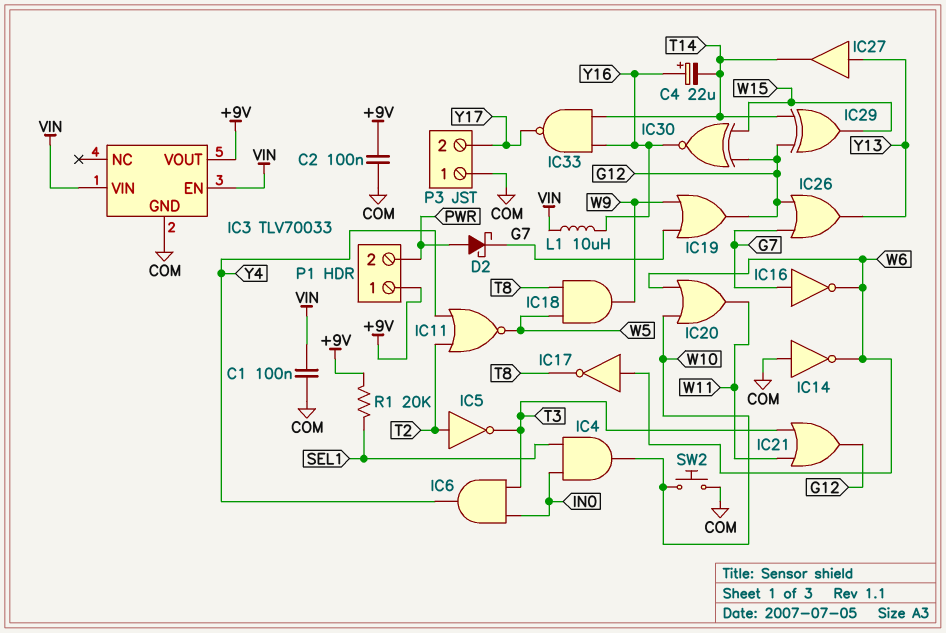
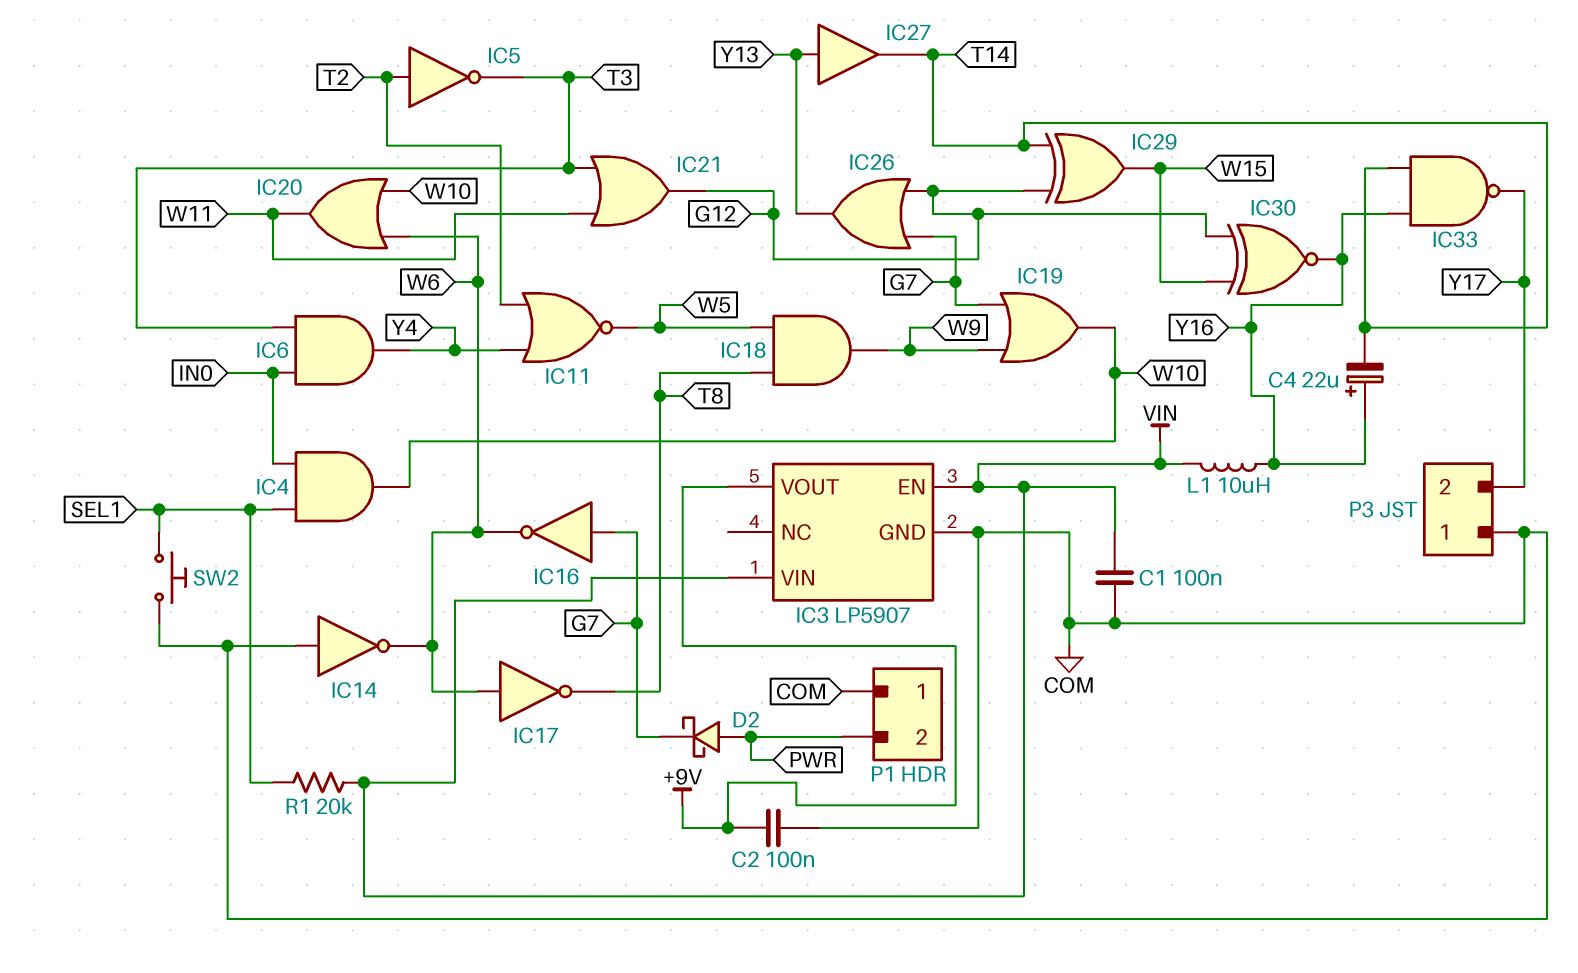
IC3: TLV70033 -> LP5907
IC19: OR (in G7, in W9, out G12) -> OR (in G7, in W9, out W10)
P1 pin 1: +9V -> COM
R1: 20k (+9V, SEL1) -> 20k (SEL1, VIN)
SW2: button (COM, W10) -> button (COM, SEL1)

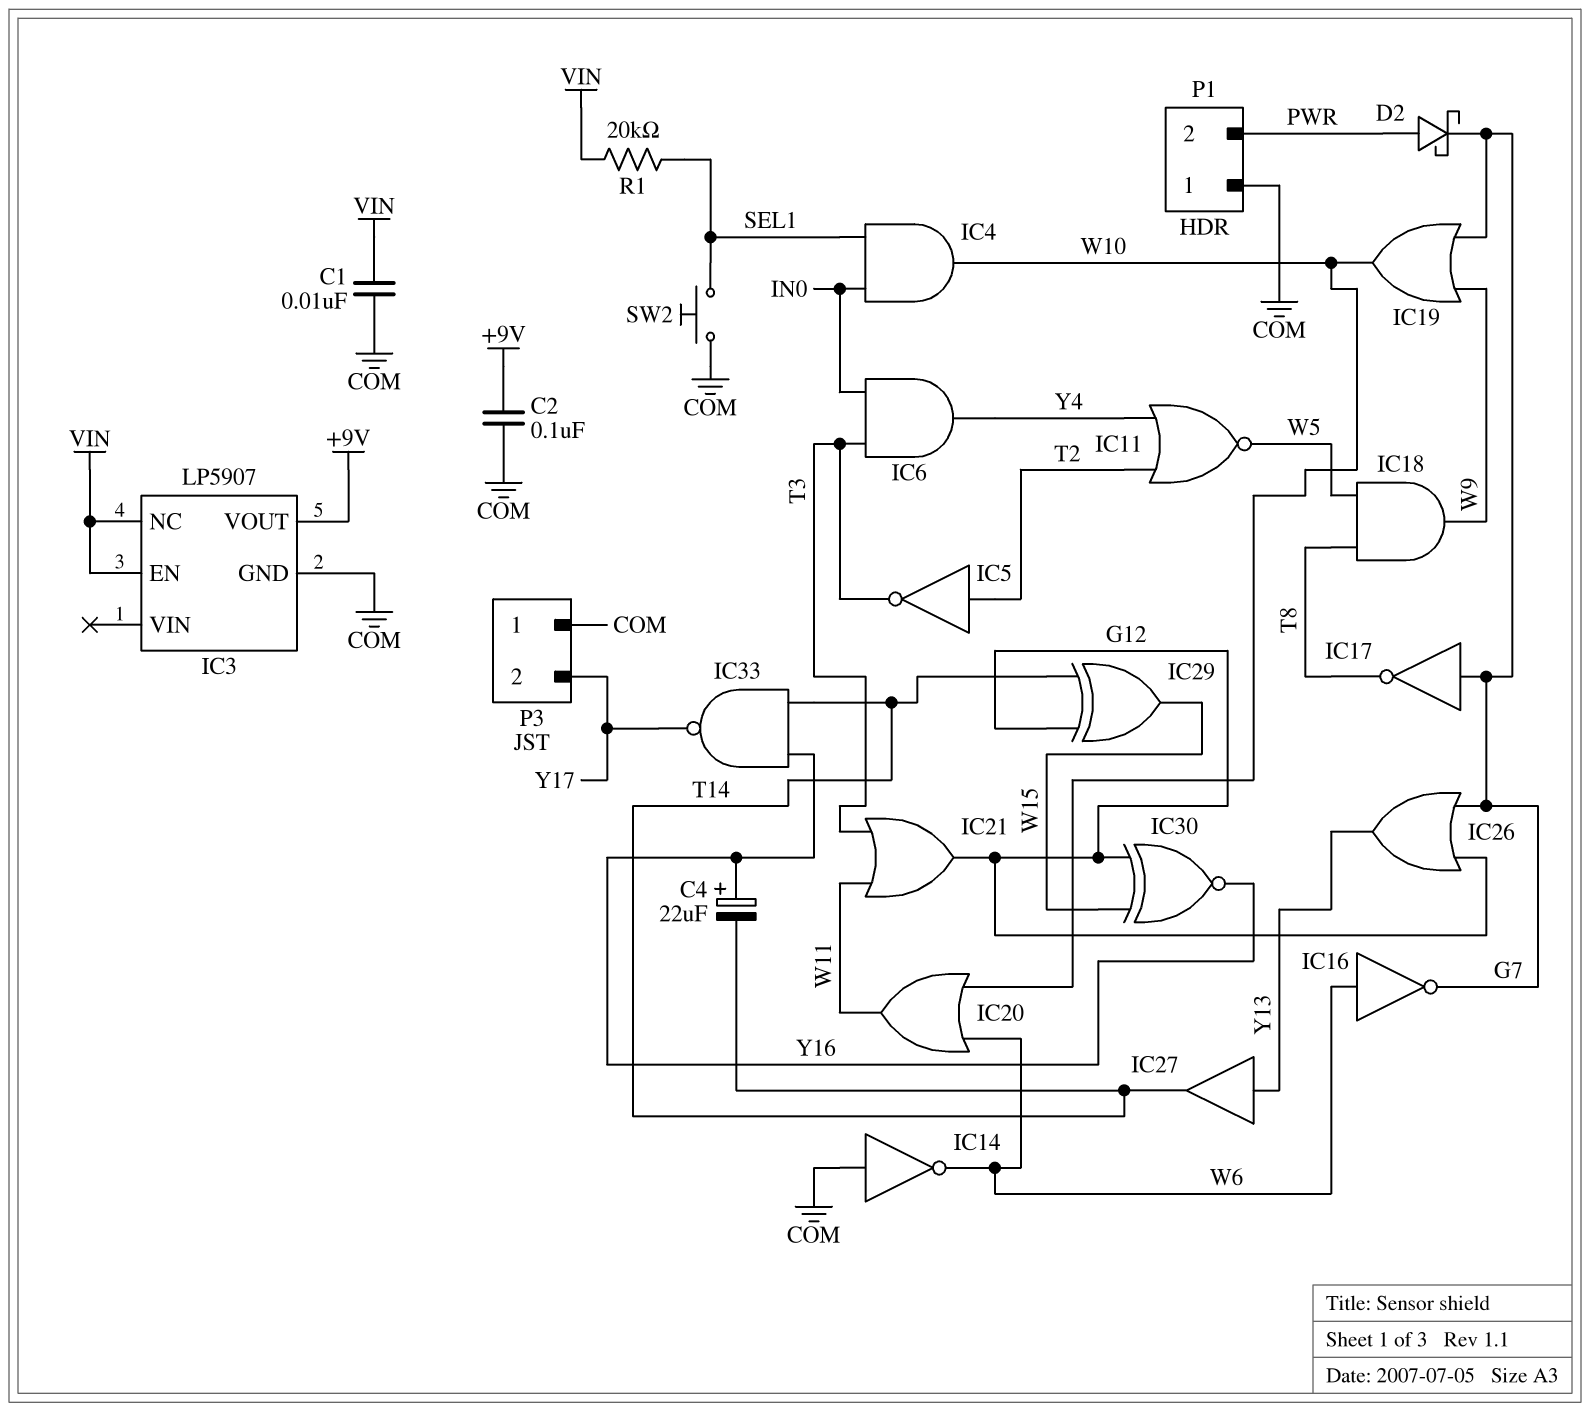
C1: 100nF (COM, VIN) -> 10nF (COM, VIN)
IC3 pin NC: none -> VIN
IC3 pin VIN: VIN -> none
IC16: NOT (in G7, out W6) -> NOT (in W6, out G7)
IC17: NOT (in W6, out T8) -> NOT (in G7, out T8)
L1: 10uH (VIN, Y16) -> none

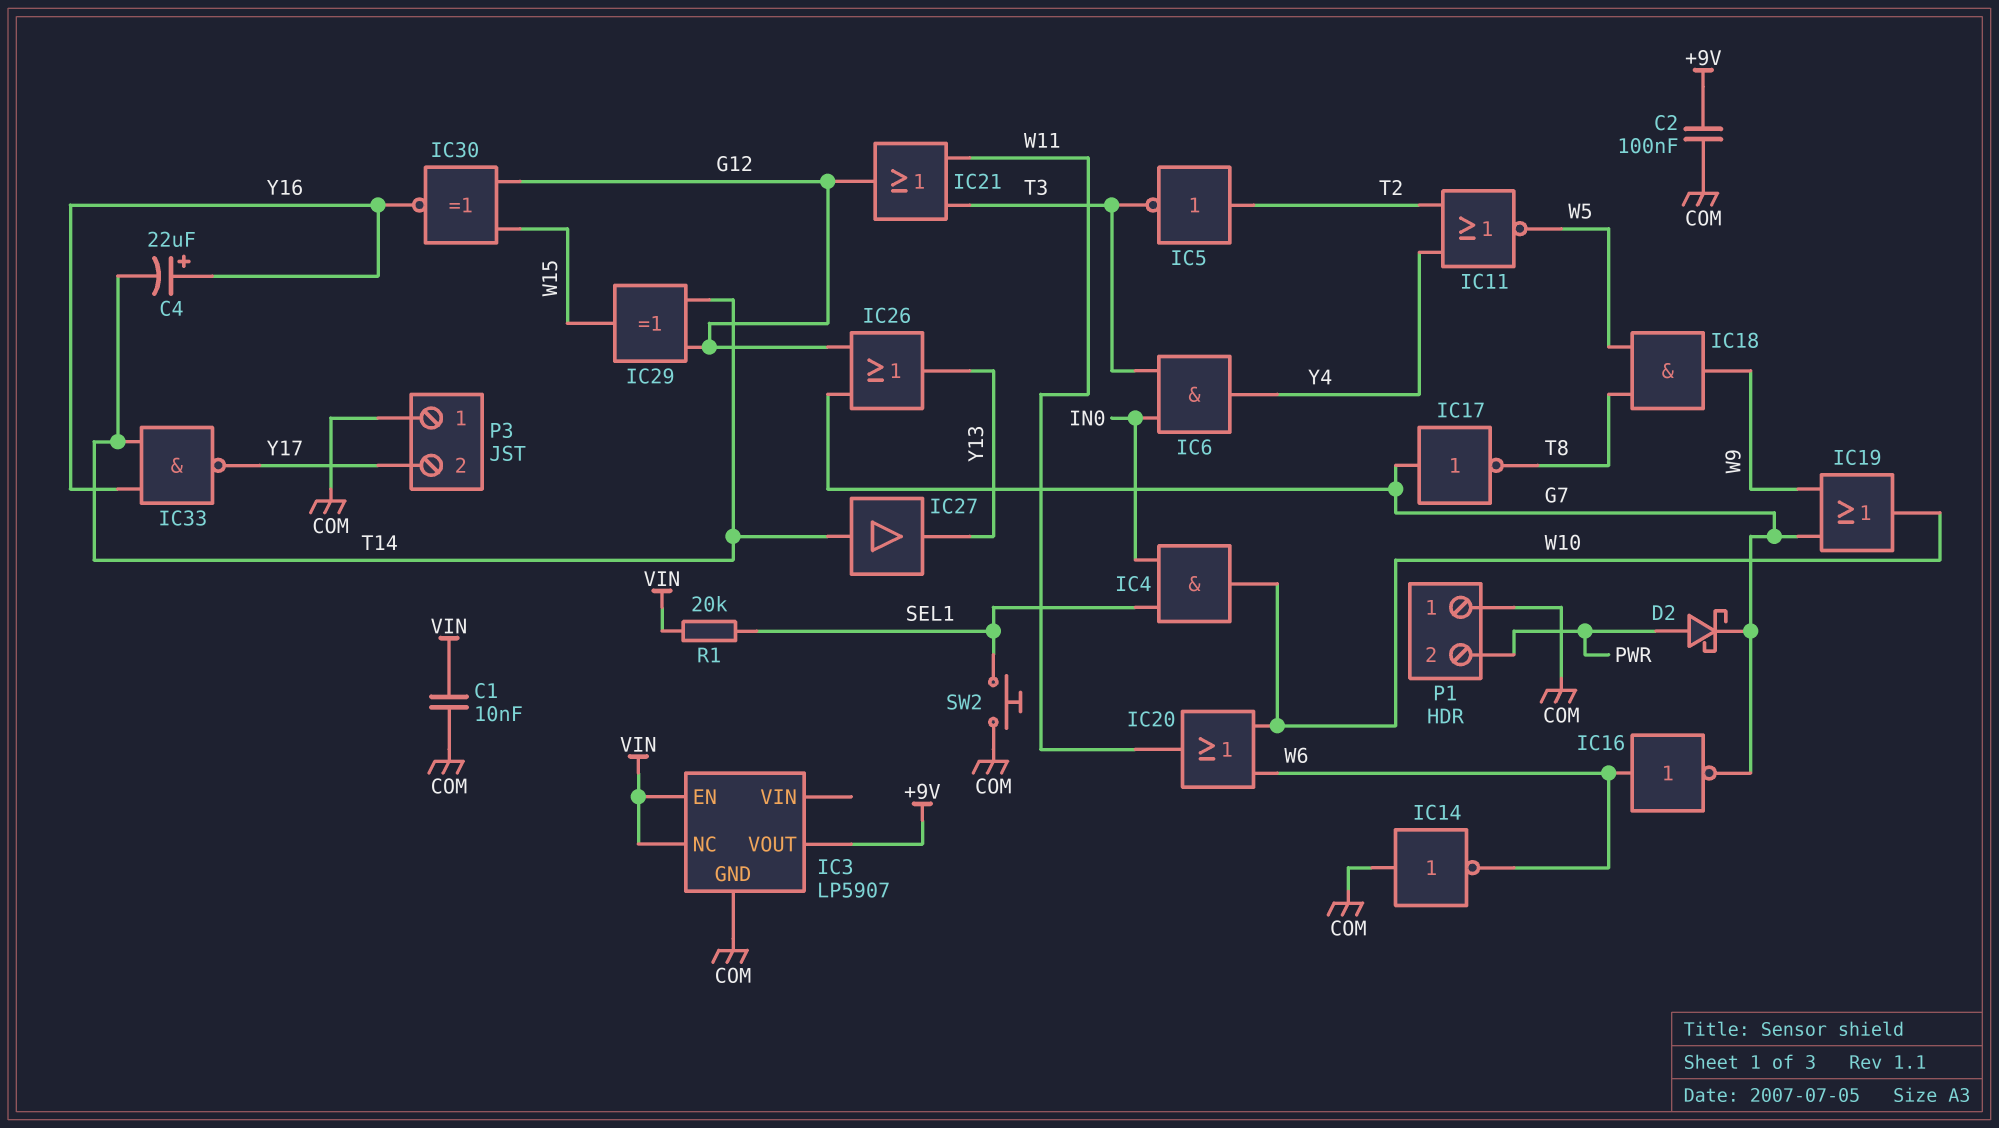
IC27: buffer (in Y13, out T14) -> buffer (in T14, out Y13)

